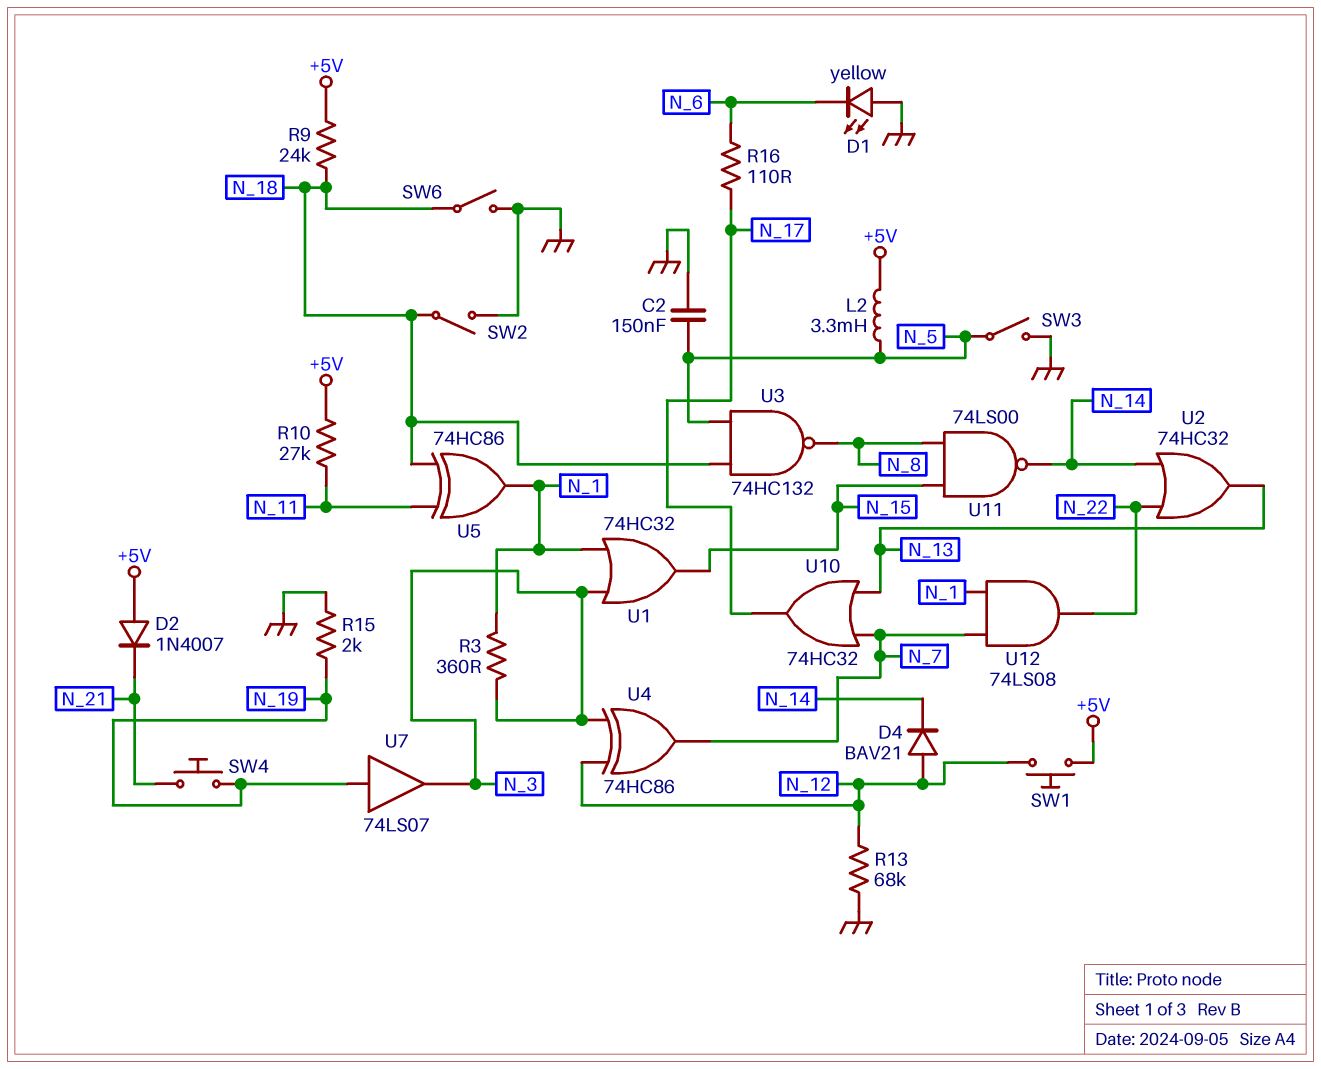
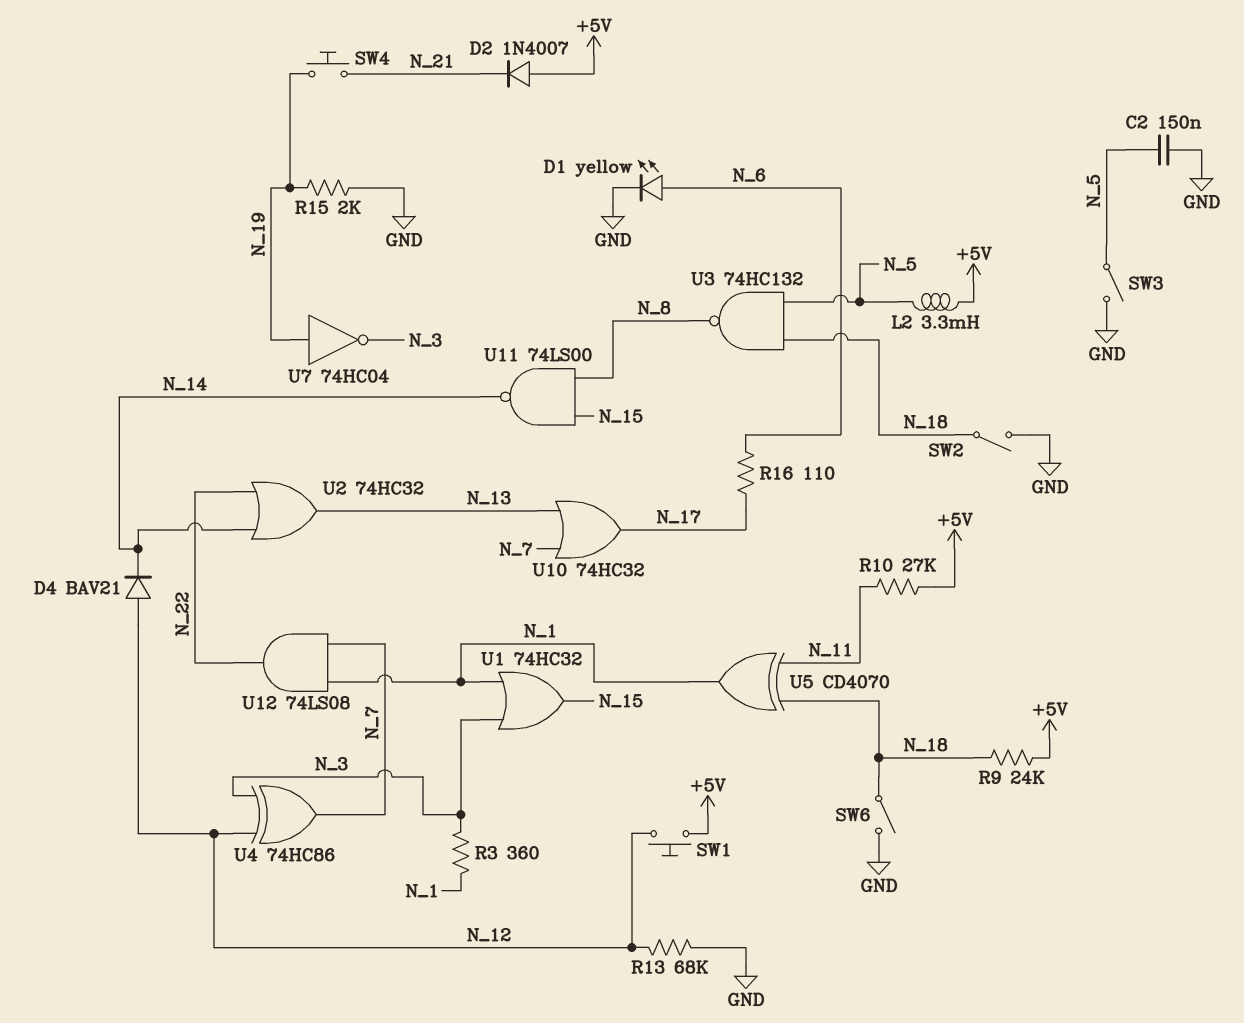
D1: LED yellow (A GND, K N_6) -> LED yellow (A N_6, K GND)
U5: XOR 74HC86 (in N_11, in N_18, out N_1) -> XOR CD4070 (in N_11, in N_18, out N_1)
U7: buffer 74LS07 (in N_19, out N_3) -> NOT 74HC04 (in N_19, out N_3)

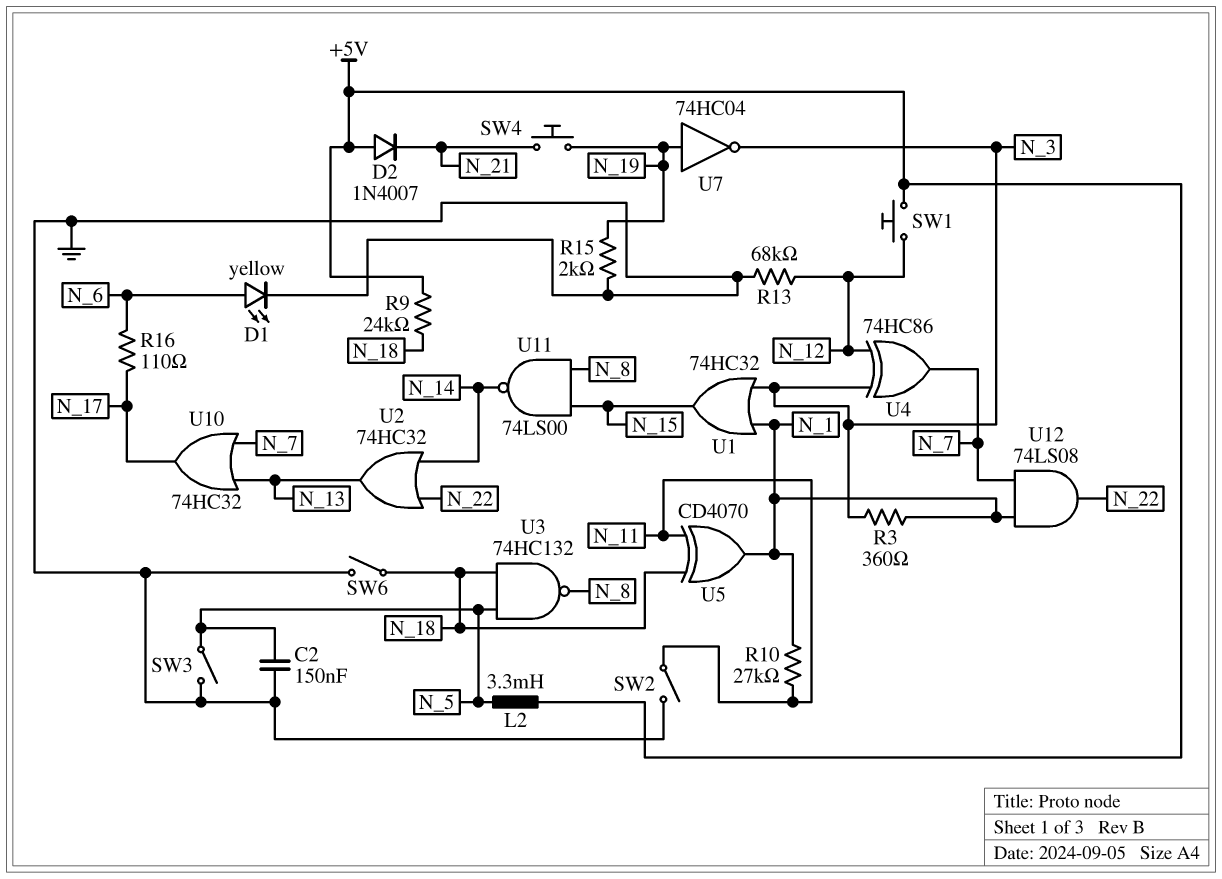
D4: diode BAV21 (A N_12, K N_14) -> none
R10: 27k (+5V, N_11) -> 27k (N_1, N_11)
SW2: switch (GND, N_18) -> switch (GND, N_11)

